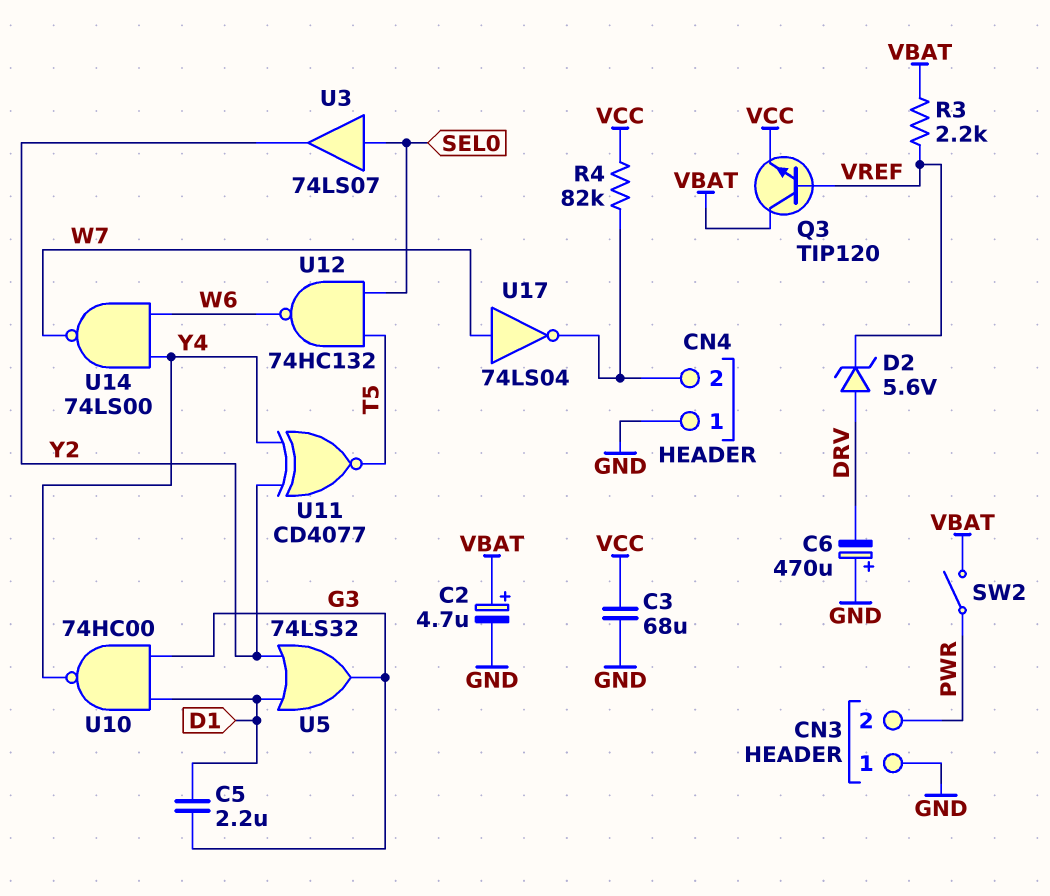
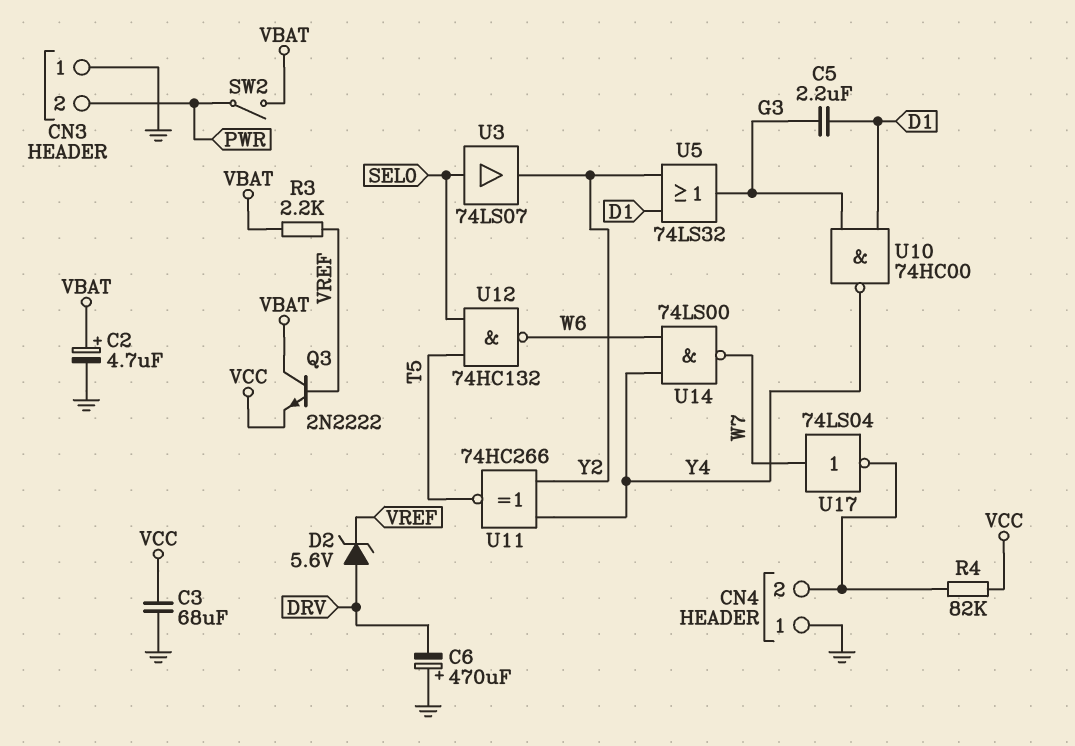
Q3: NPN TIP120 (B VREF, C VBAT, E VCC) -> NPN 2N2222 (B VREF, C VBAT, E VCC)
U11: XNOR CD4077 (in Y2, in Y4, out T5) -> XNOR 74HC266 (in Y2, in Y4, out T5)

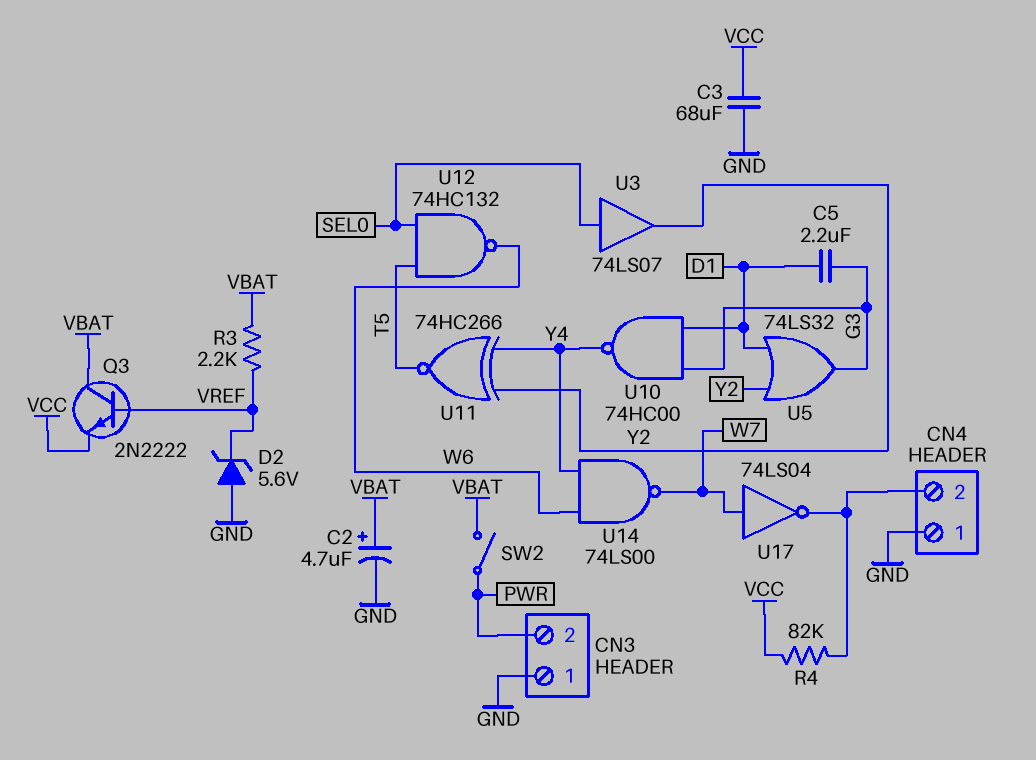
C6: 470uF (plus GND, minus DRV) -> none
D2: zener 5.6V (A DRV, K VREF) -> zener 5.6V (A GND, K VREF)

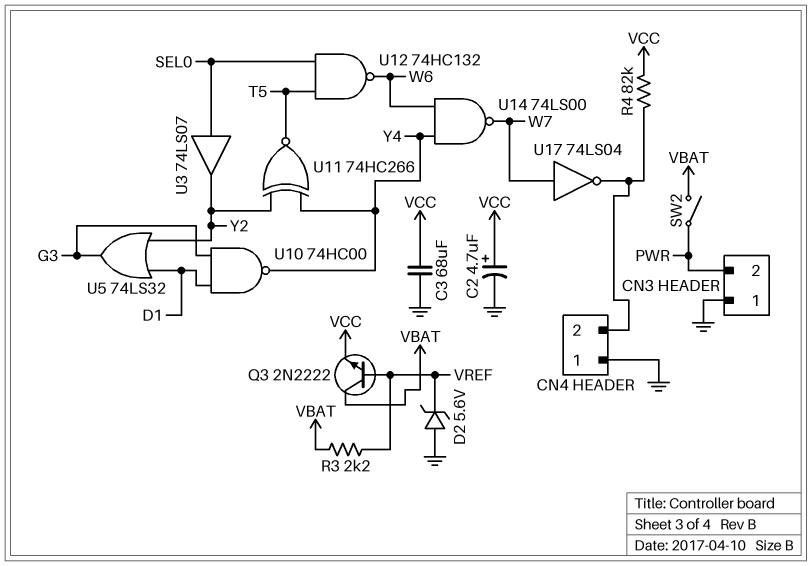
C2: 4.7uF (plus VBAT, minus GND) -> 4.7uF (plus VCC, minus GND)
C5: 2.2uF (D1, G3) -> none

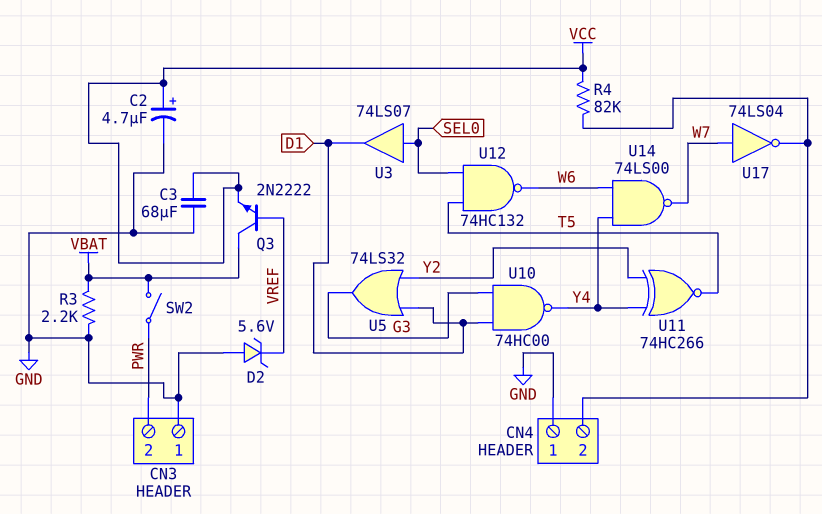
R3: 2.2k (VBAT, VREF) -> 2.2k (GND, VBAT)
U3: buffer 74LS07 (in SEL0, out Y2) -> buffer 74LS07 (in SEL0, out D1)

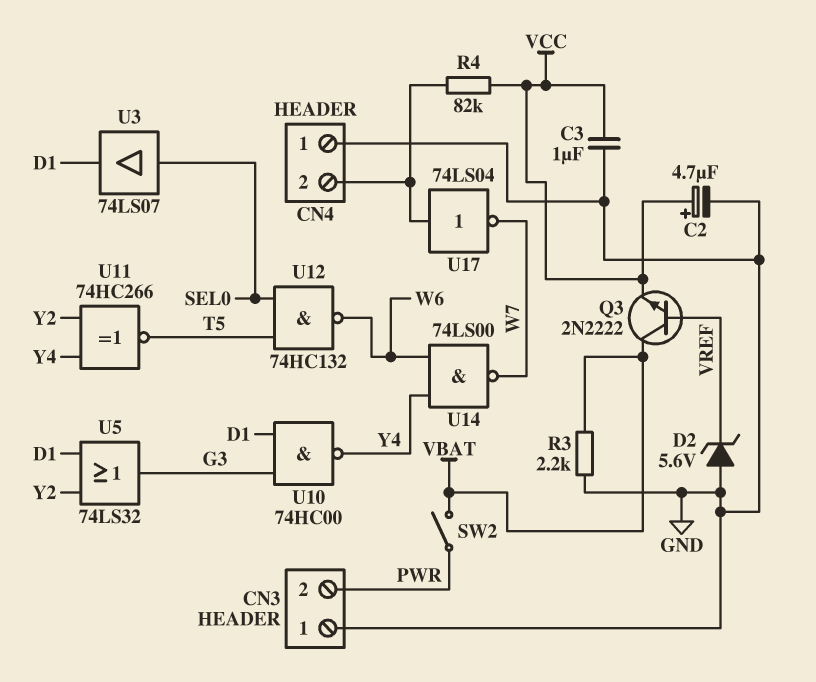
C3: 68uF (GND, VCC) -> 1uF (GND, VCC)
U17: NOT 74LS04 (in W7, out CN4/2) -> NOT 74LS04 (in CN4/2, out W7)

